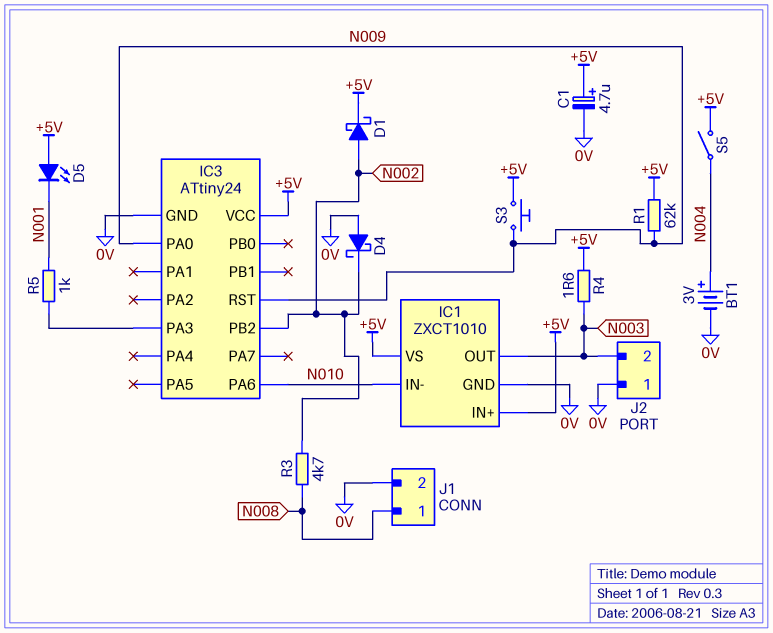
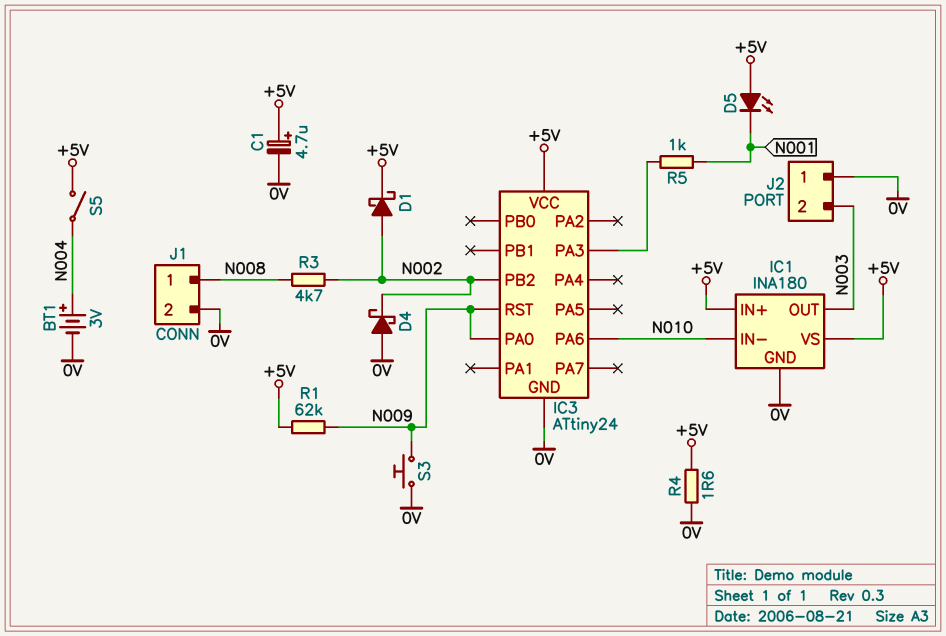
IC1: ZXCT1010 -> INA180
R4: 1.6 (+5V, N003) -> 1.6 (+5V, 0V)
S3: button (+5V, N009) -> button (0V, N009)

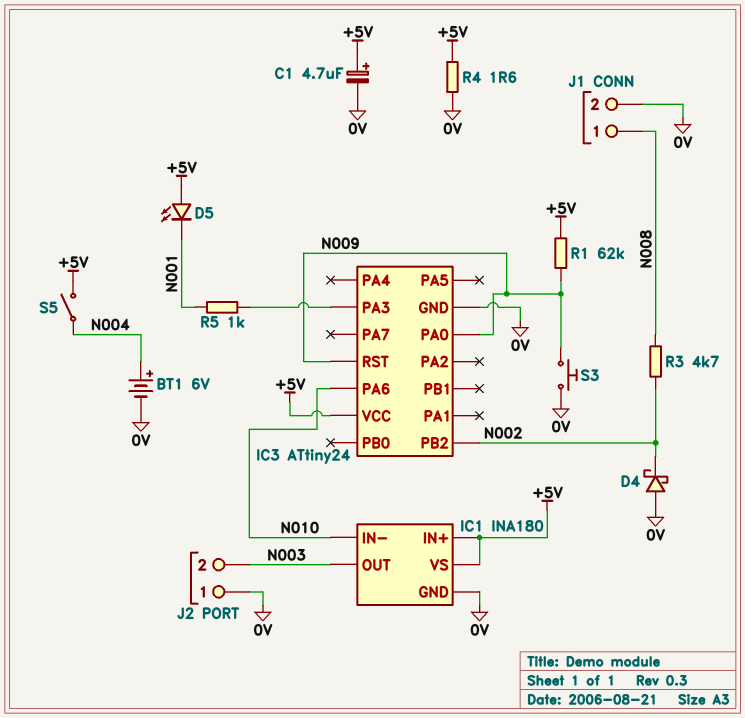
BT1: 3V (plus N004, minus 0V) -> 6V (plus N004, minus 0V)
D1: schottky (A N002, K +5V) -> none

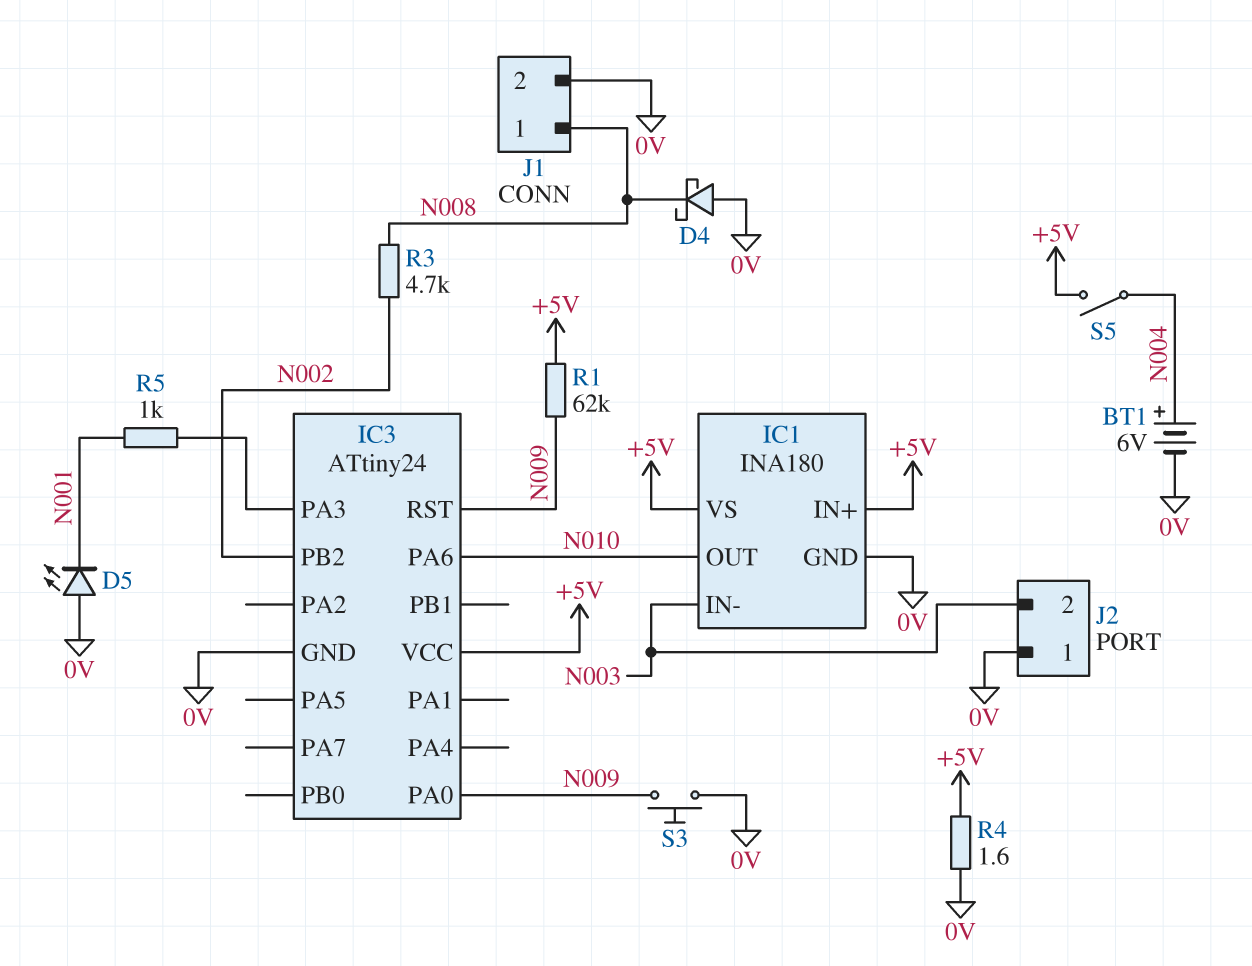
C1: 4.7uF (plus +5V, minus 0V) -> none
D4: schottky (A 0V, K N002) -> schottky (A 0V, K N008)
D5: LED (A +5V, K N001) -> LED (A 0V, K N001)
IC1 pin IN-: N010 -> N003
IC1 pin OUT: N003 -> N010

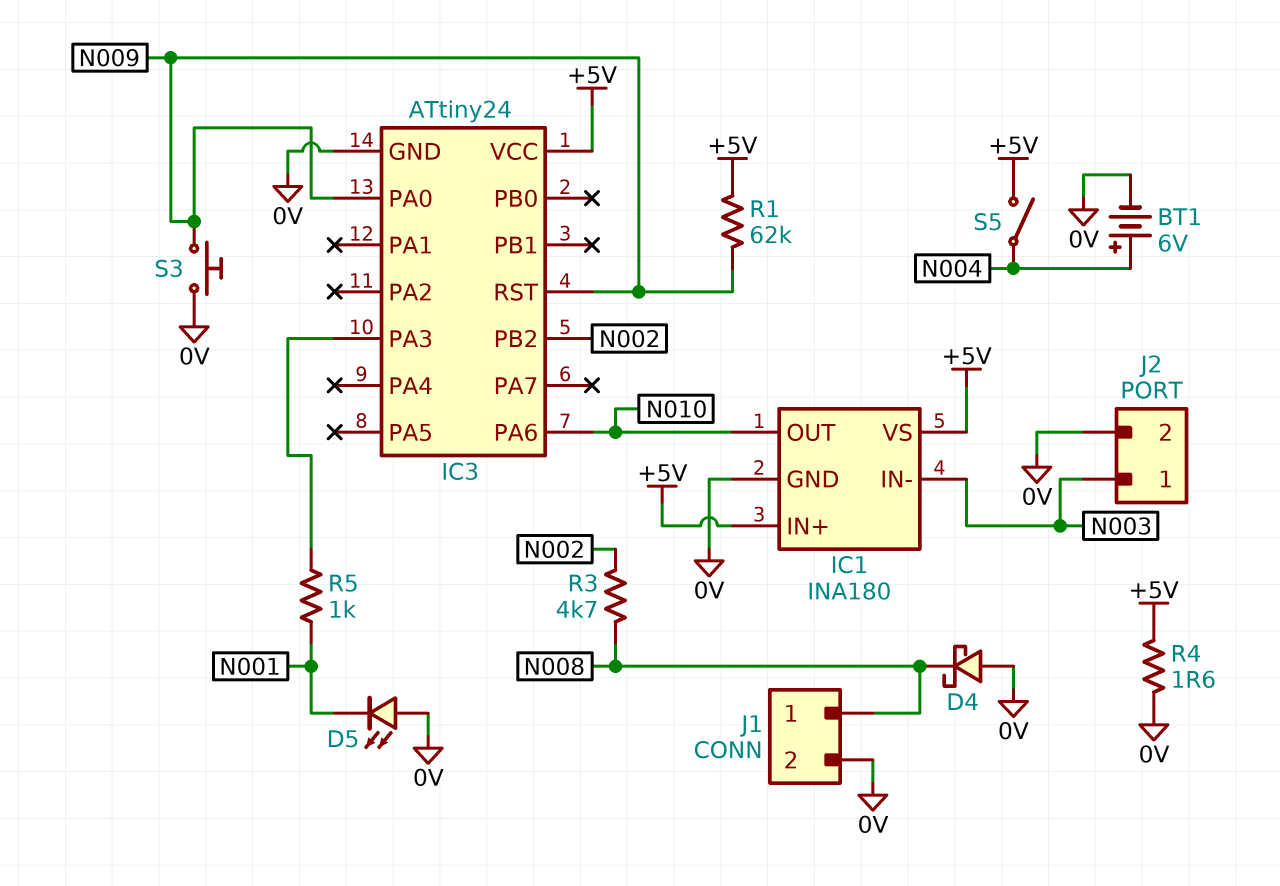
J2 pin 1: 0V -> N003
J2 pin 2: N003 -> 0V

